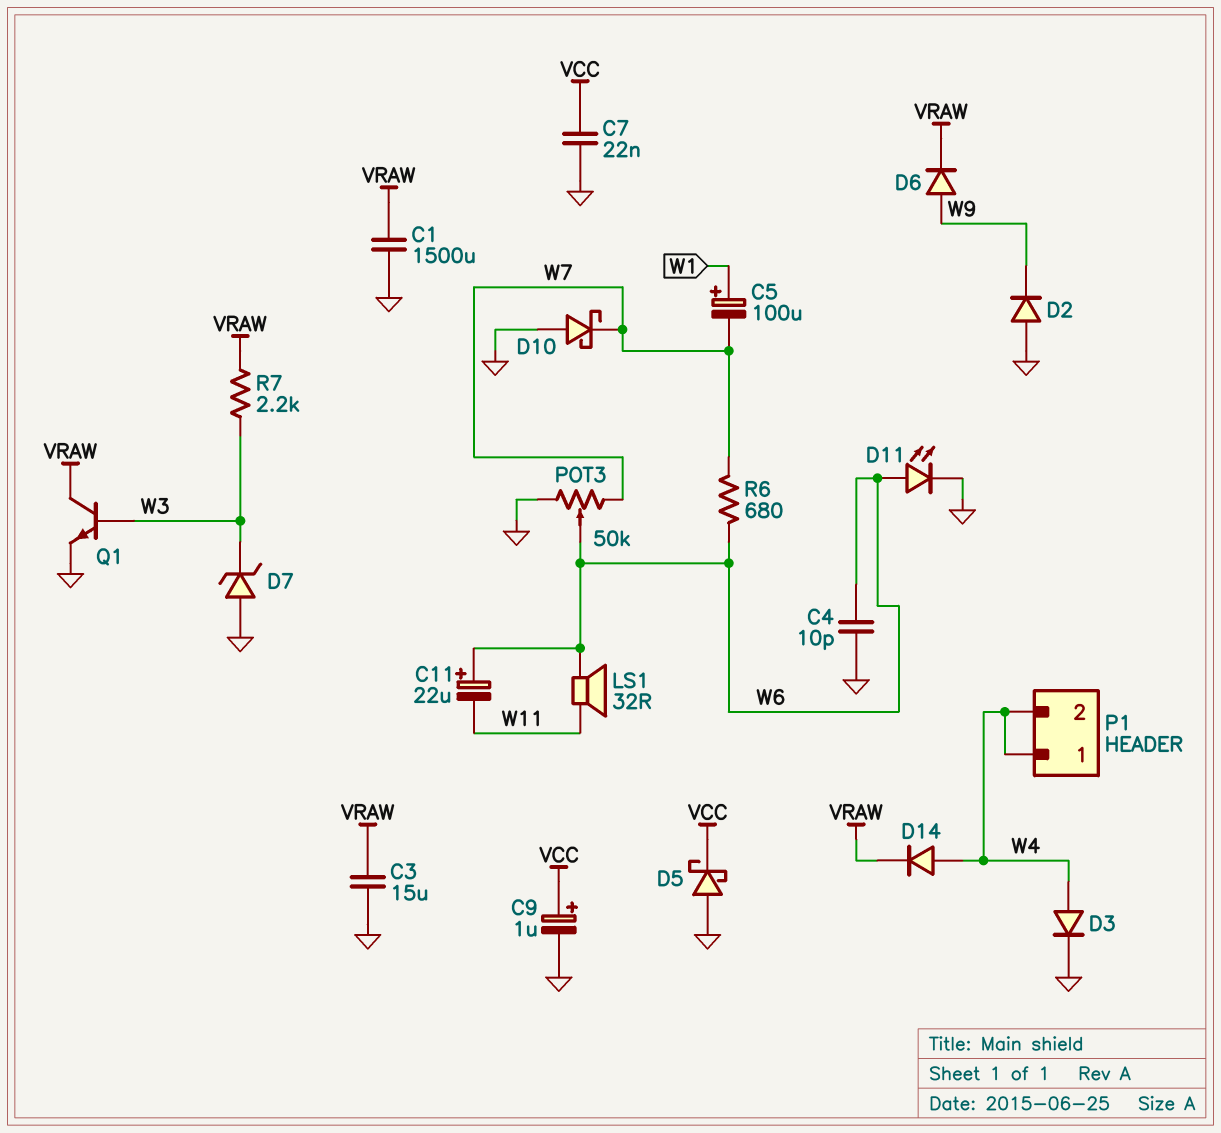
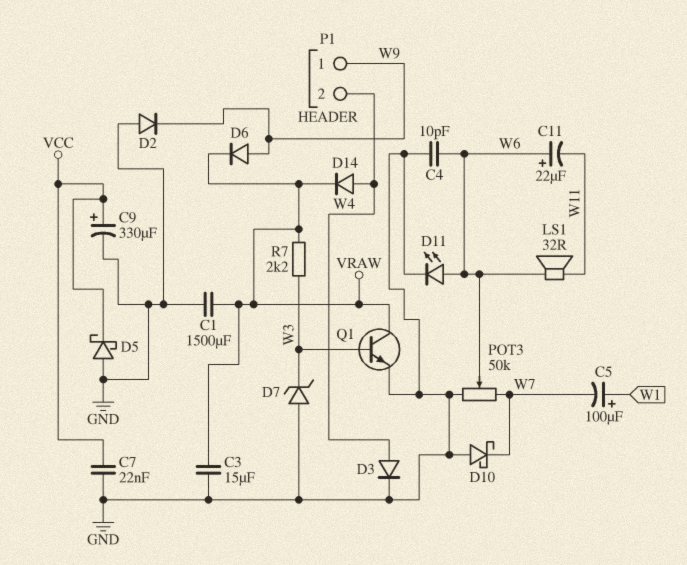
C9: 1uF (plus VCC, minus GND) -> 330uF (plus VCC, minus GND)
P1 pin 1: W4 -> W9
R6: 680 (W6, W7) -> none

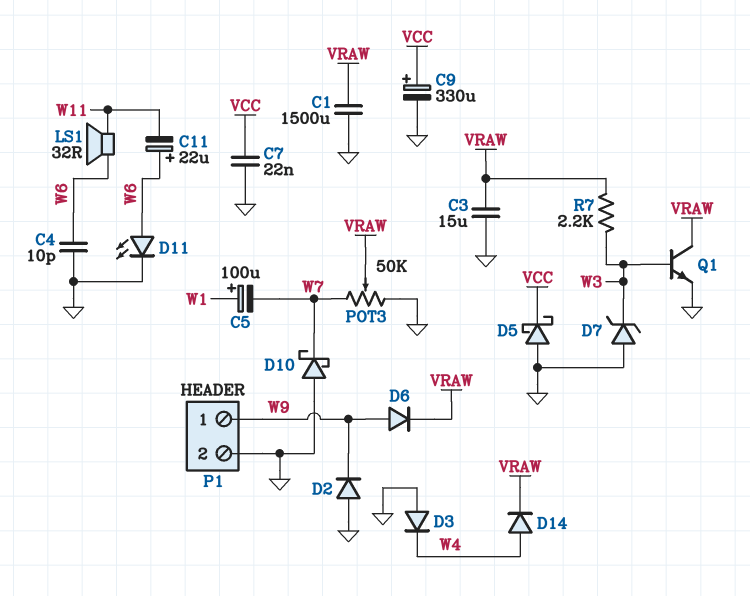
D3: diode (A W4, K GND) -> diode (A GND, K W4)
P1 pin 2: W4 -> GND
POT3: 50k (GND, W7, wiper W6) -> 50k (GND, W7, wiper VRAW)

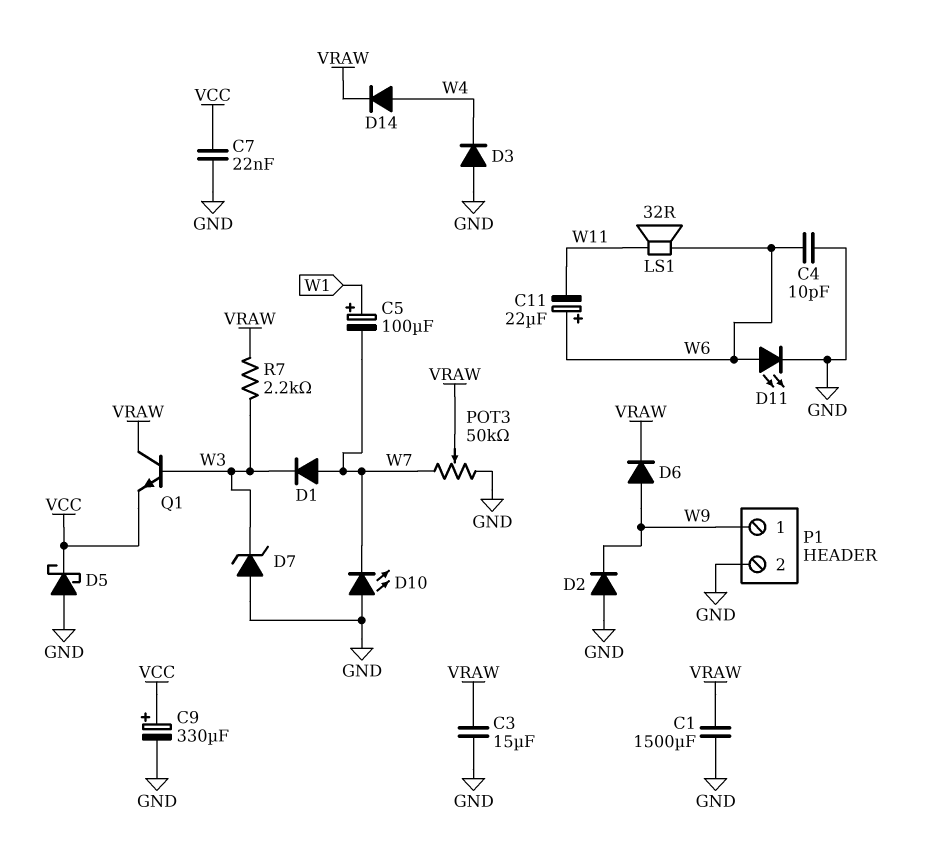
D1: none -> diode (A W7, K W3)
D10: schottky (A GND, K W7) -> LED (A GND, K W7)
Q1: NPN (B W3, C VRAW, E GND) -> NPN (B W3, C VRAW, E VCC)

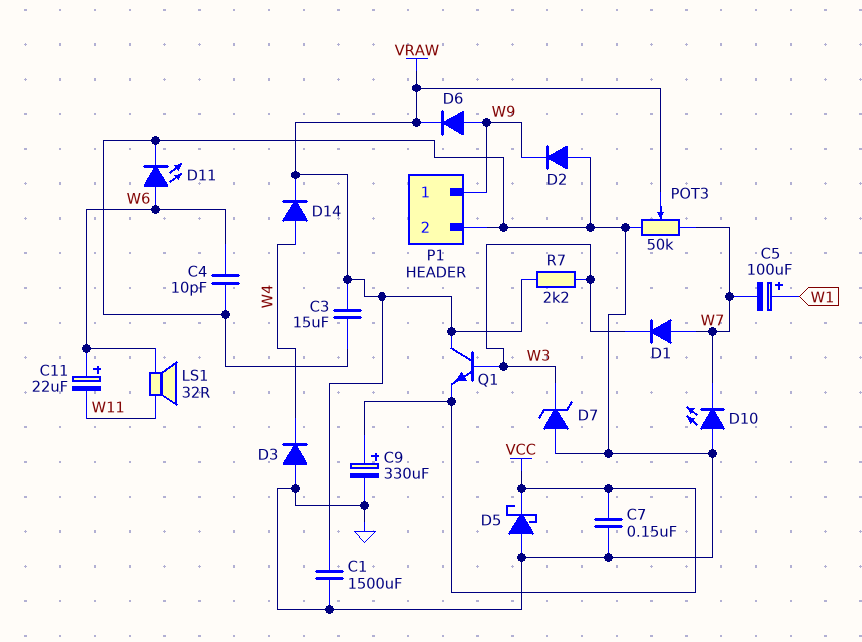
C7: 22nF (GND, VCC) -> 150nF (GND, VCC)

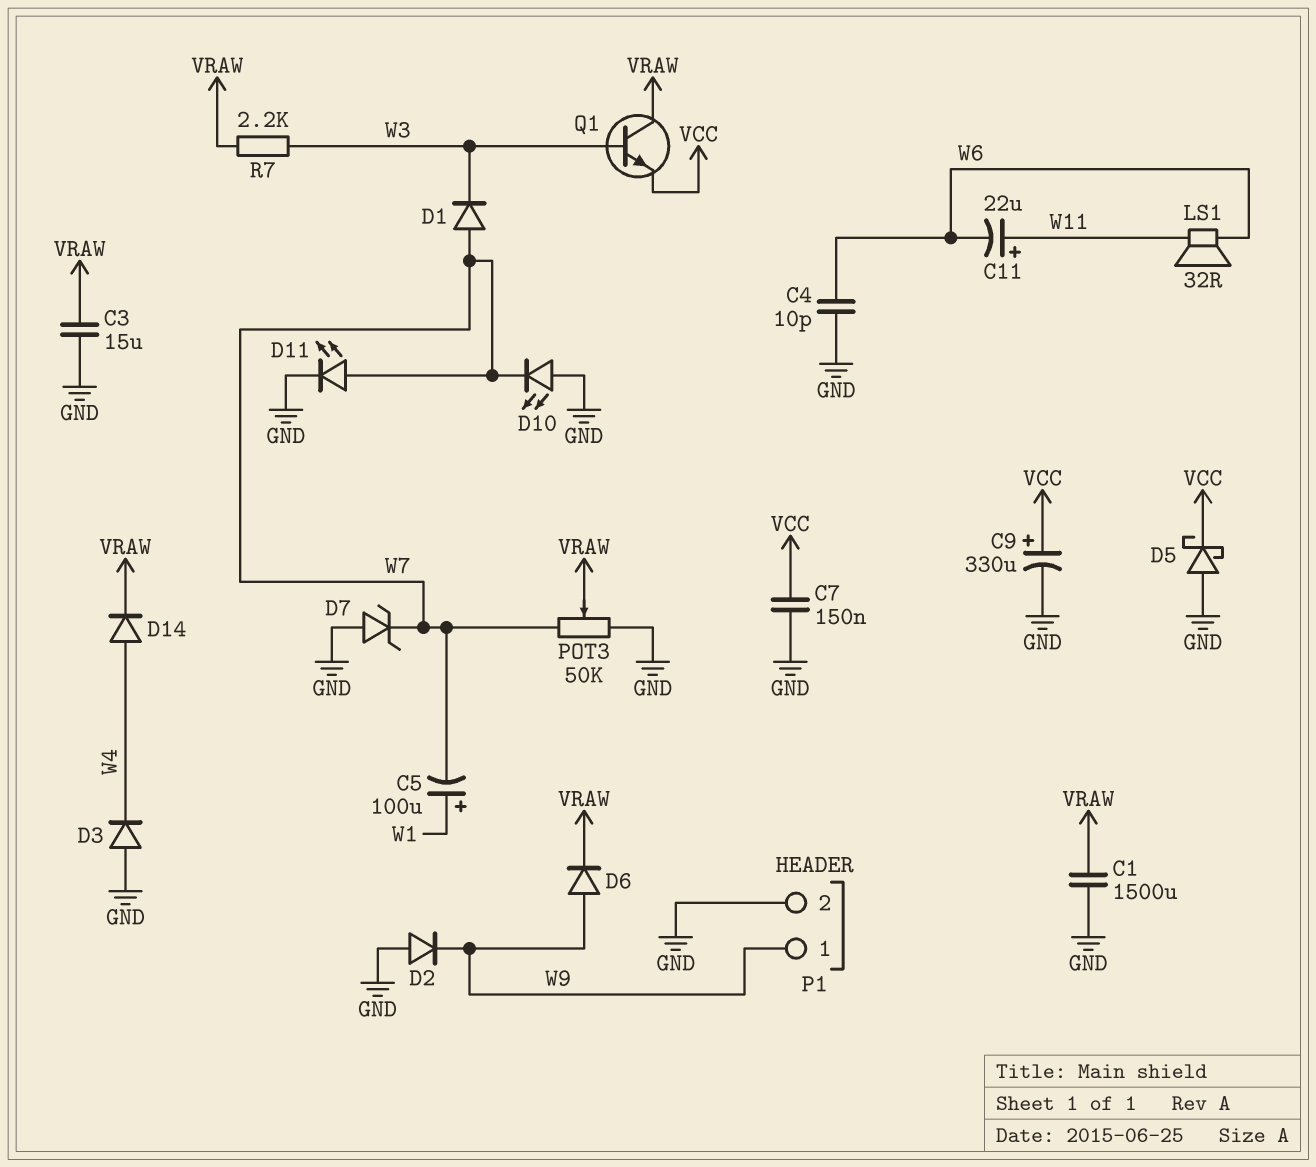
C11: 22uF (plus W6, minus W11) -> 22uF (plus W11, minus W6)
D7: zener (A GND, K W3) -> zener (A GND, K W7)
D11: LED (A W6, K GND) -> LED (A W7, K GND)

